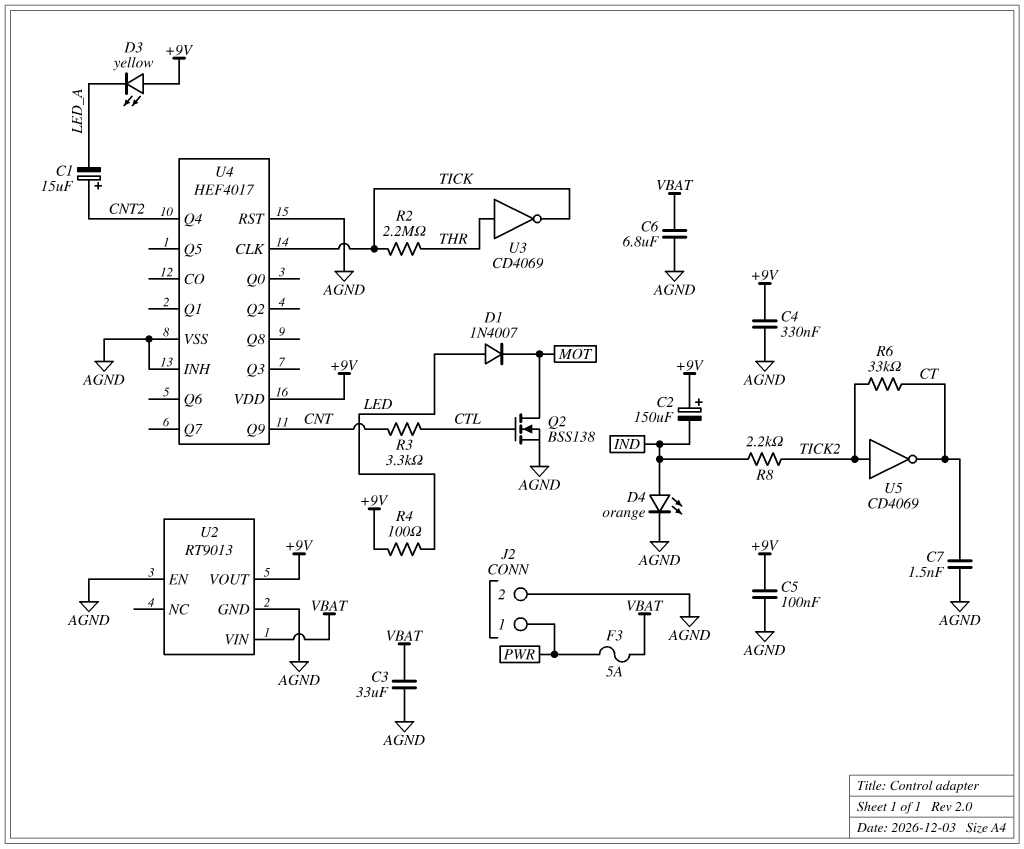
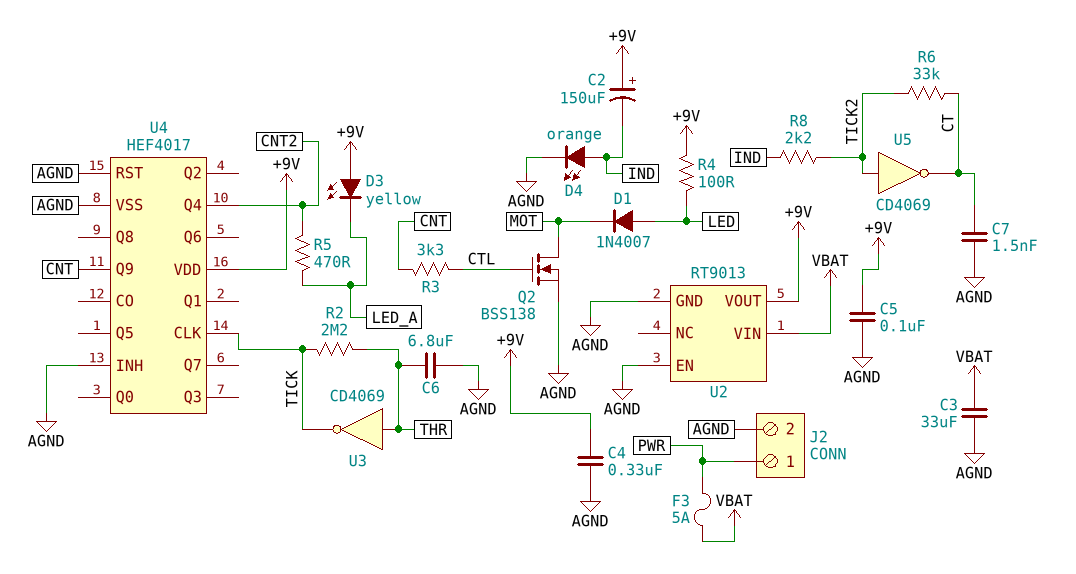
C1: 15uF (plus CNT2, minus LED_A) -> none
C6: 6.8uF (AGND, VBAT) -> 6.8uF (AGND, THR)
R5: none -> 470 (CNT2, LED_A)

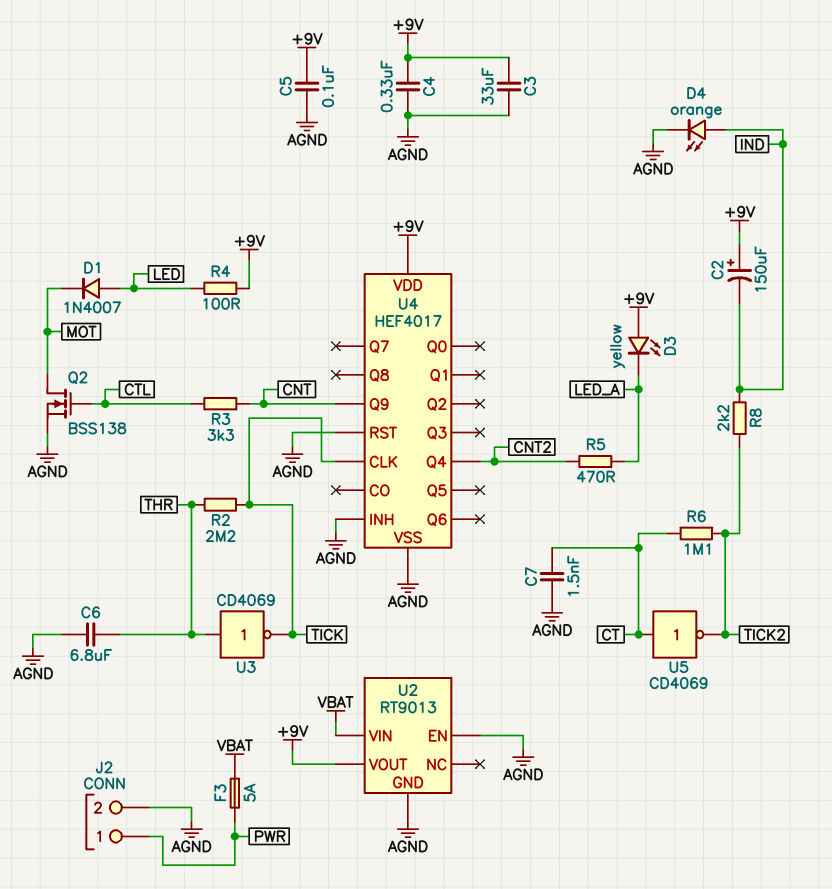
C3: 33uF (AGND, VBAT) -> 33uF (+9V, AGND)
R6: 33k (CT, TICK2) -> 1.1M (CT, TICK2)
U5: NOT CD4069 (in TICK2, out CT) -> NOT CD4069 (in CT, out TICK2)

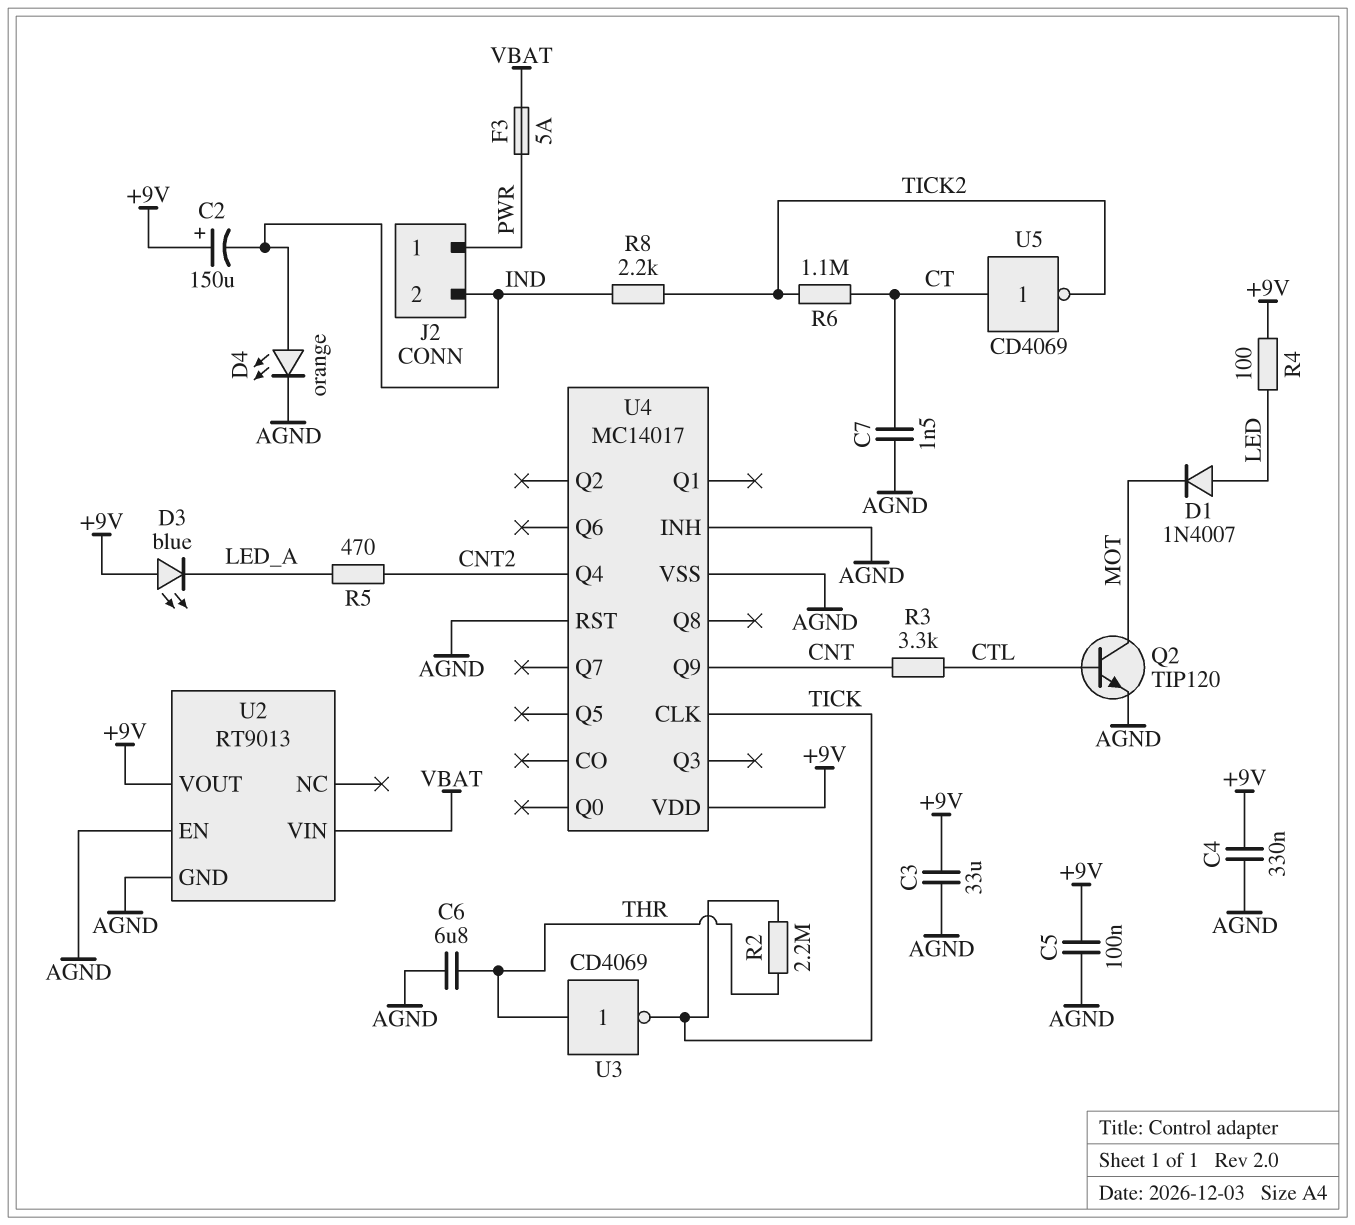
D3: LED yellow (A +9V, K LED_A) -> LED blue (A +9V, K LED_A)
J2 pin 2: AGND -> IND
Q2: NMOS BSS138 (G CTL, D MOT, S AGND) -> NPN TIP120 (B CTL, C MOT, E AGND)
U4: HEF4017 -> MC14017

